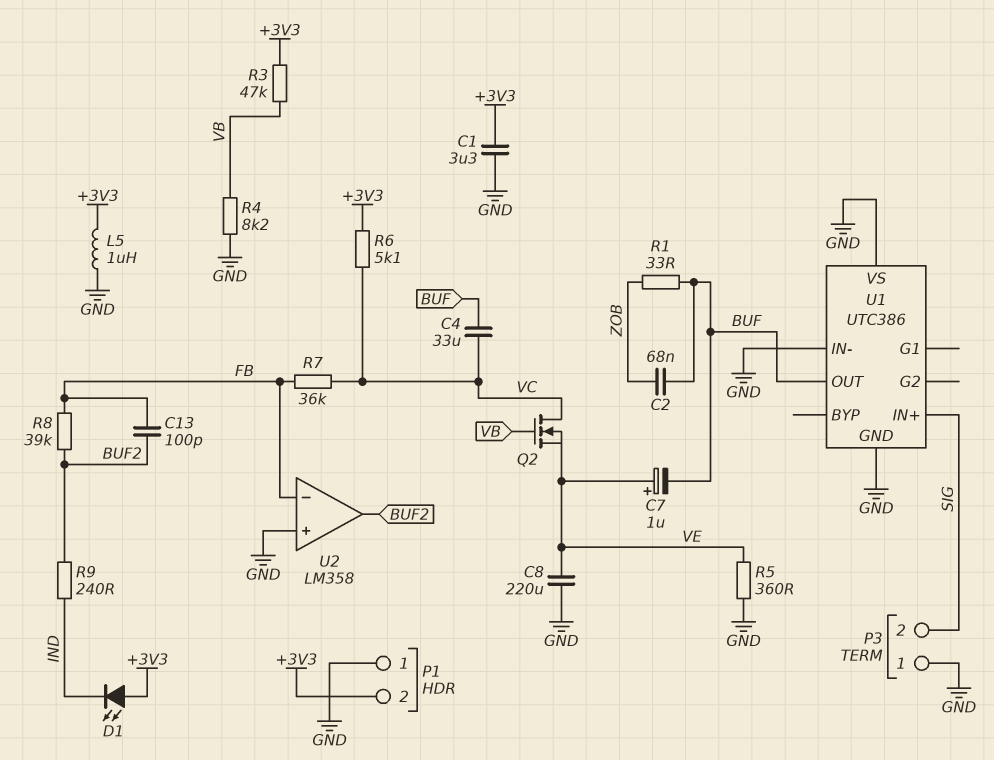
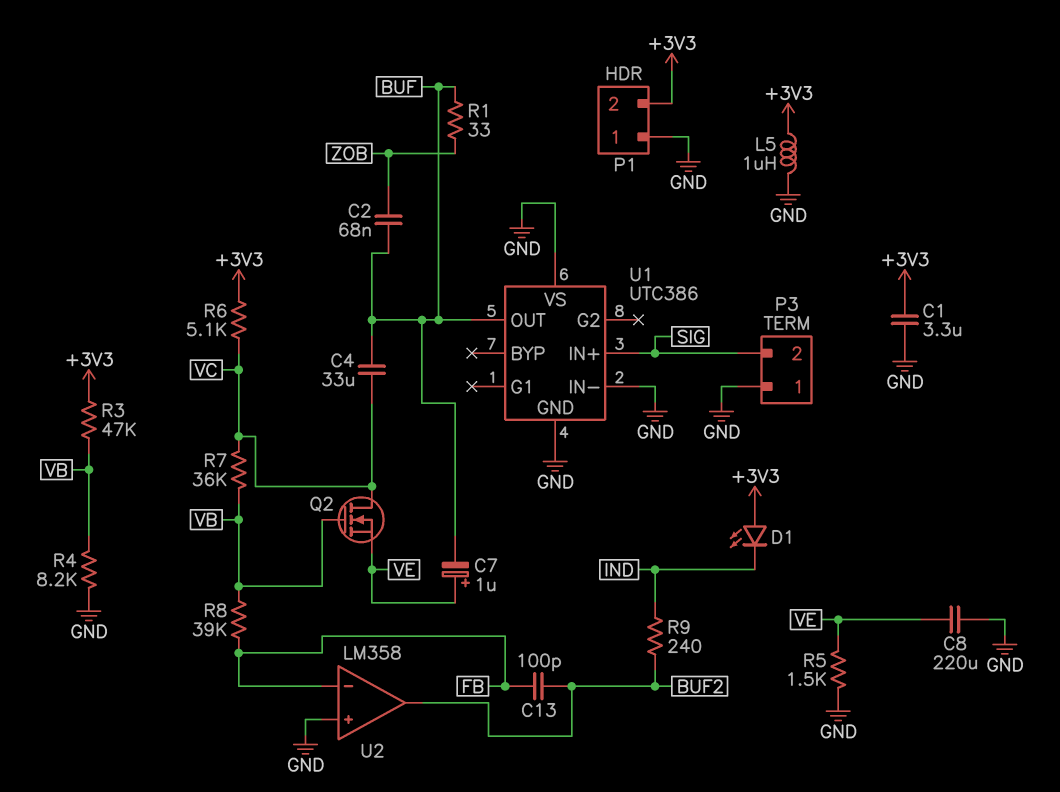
R5: 360 (GND, VE) -> 1.5k (GND, VE)
R7: 36k (FB, VC) -> 36k (VB, VC)
R8: 39k (BUF2, FB) -> 39k (FB, VB)

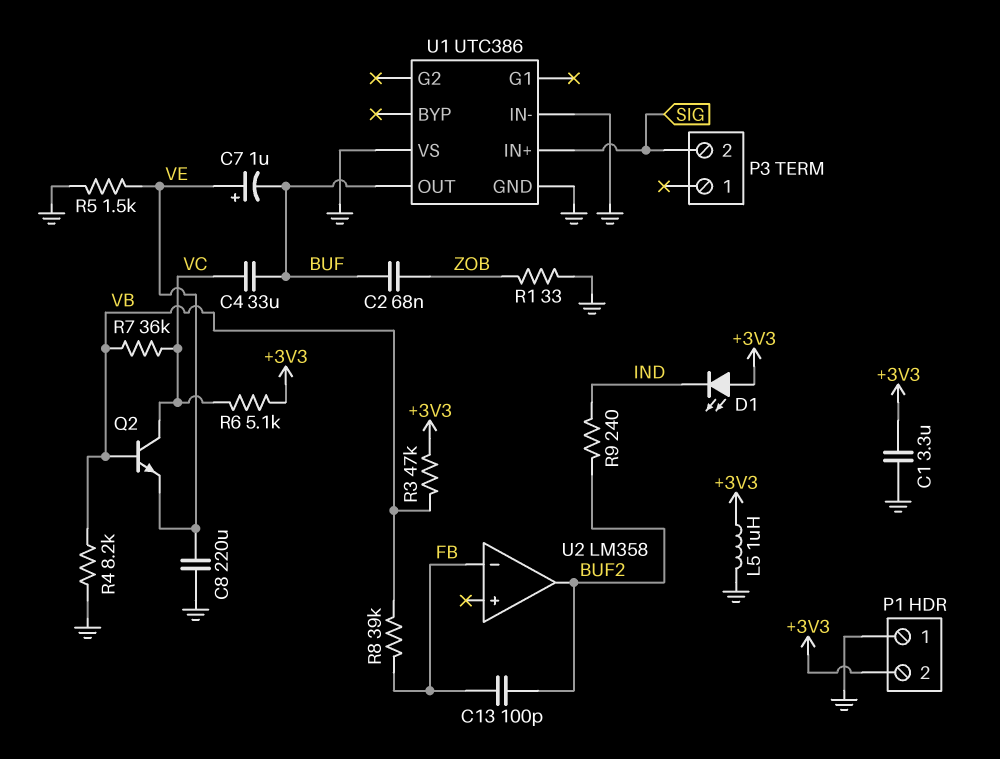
P3 pin 1: GND -> none
Q2: NMOS (G VB, D VC, S VE) -> NPN (B VB, C VC, E VE)
R1: 33 (BUF, ZOB) -> 33 (GND, ZOB)
U2 pin in+: GND -> none

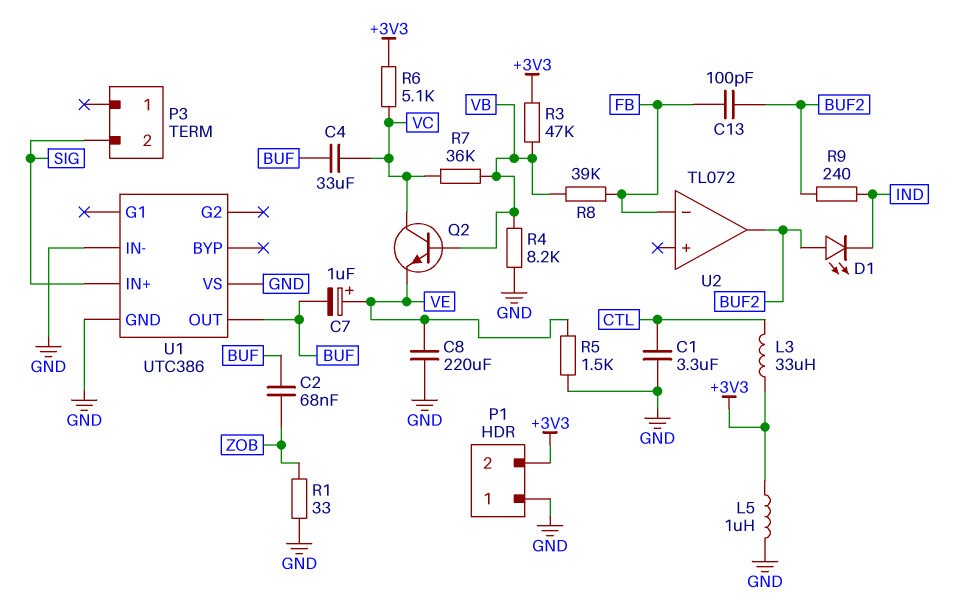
C1: 3.3uF (+3V3, GND) -> 3.3uF (CTL, GND)
D1: LED (A +3V3, K IND) -> LED (A BUF2, K IND)
L3: none -> 33uH (+3V3, CTL)
U2: LM358 -> TL072

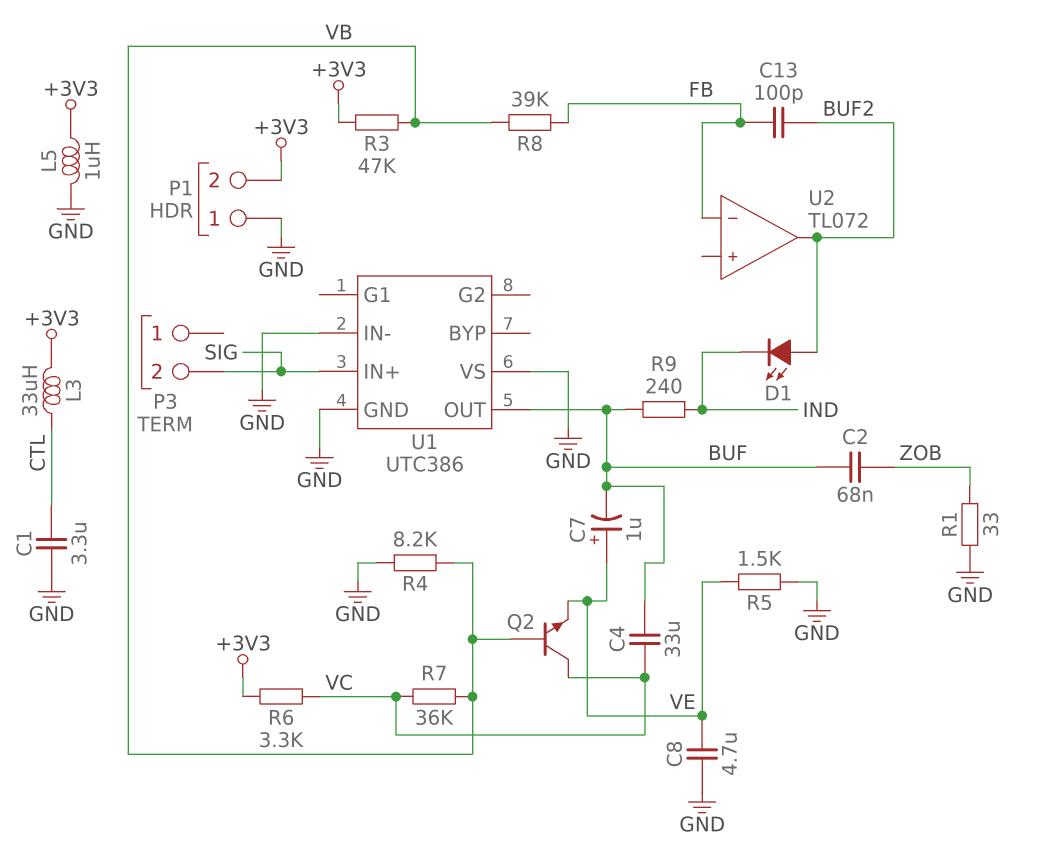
C8: 220uF (GND, VE) -> 4.7uF (GND, VE)
R6: 5.1k (+3V3, VC) -> 3.3k (+3V3, VC)
R9: 240 (BUF2, IND) -> 240 (BUF, IND)

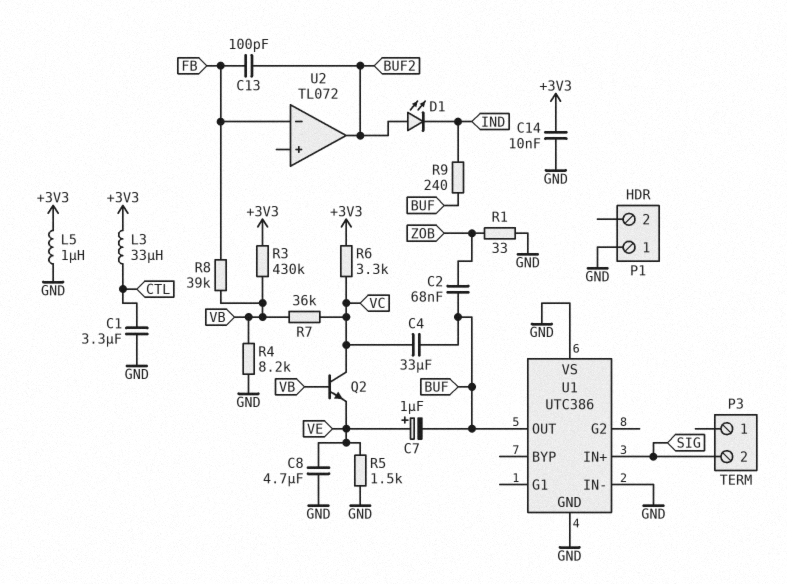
C14: none -> 10nF (+3V3, GND)
P1 pin 2: +3V3 -> none
R3: 47k (+3V3, VB) -> 430k (+3V3, VB)

